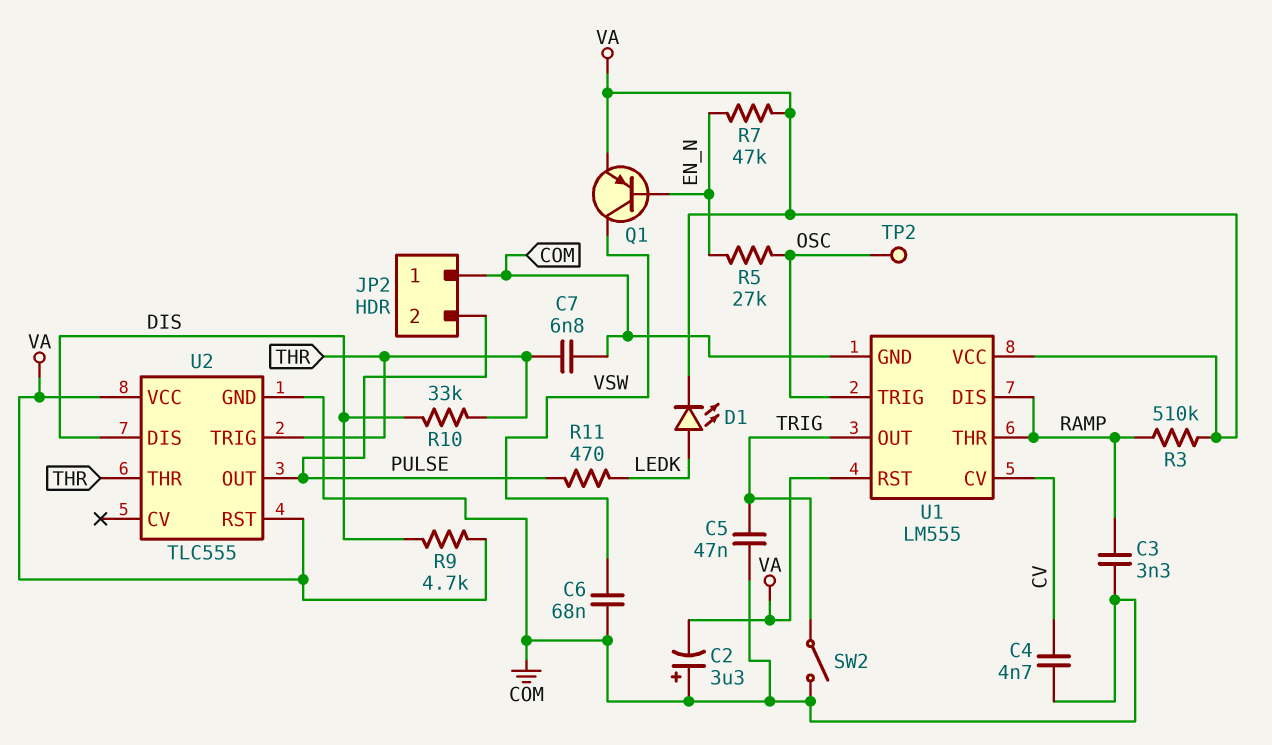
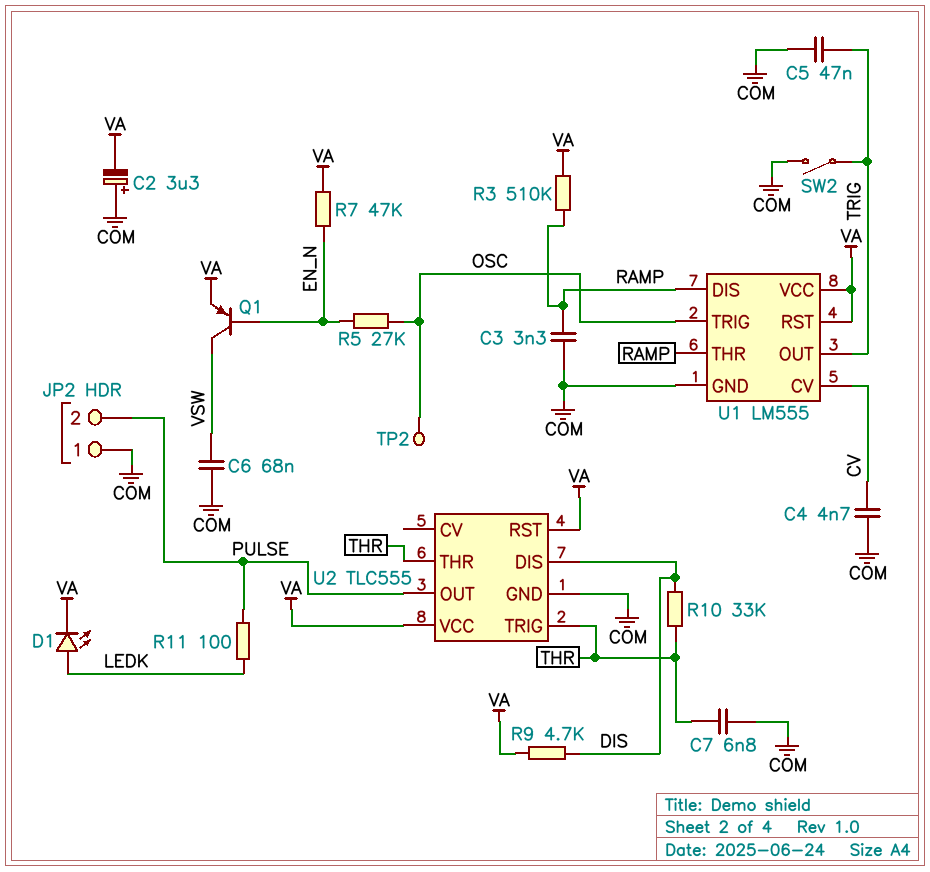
R11: 470 (LEDK, PULSE) -> 100 (LEDK, PULSE)

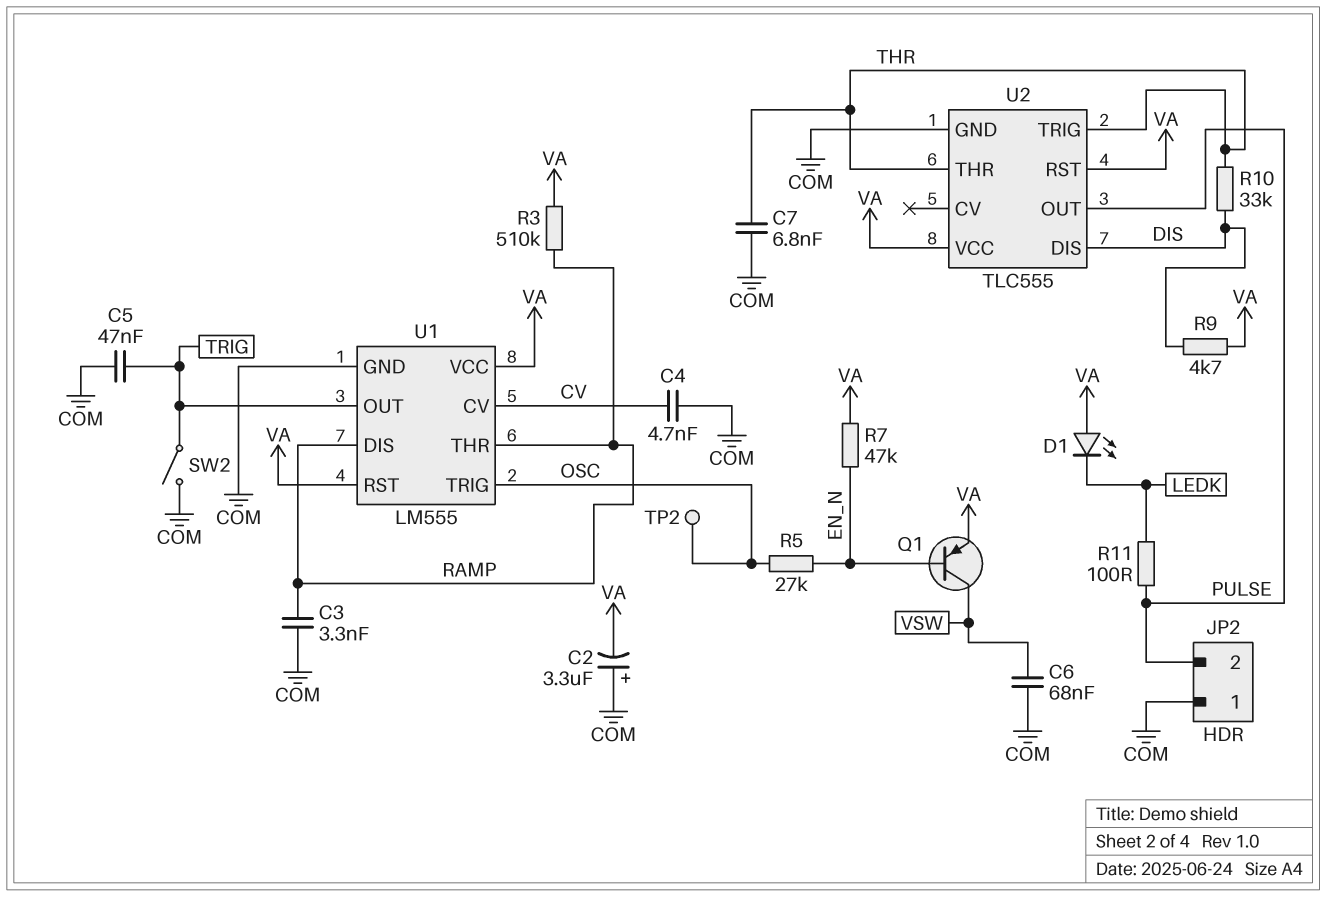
D1: LED (A LEDK, K VA) -> LED (A VA, K LEDK)

